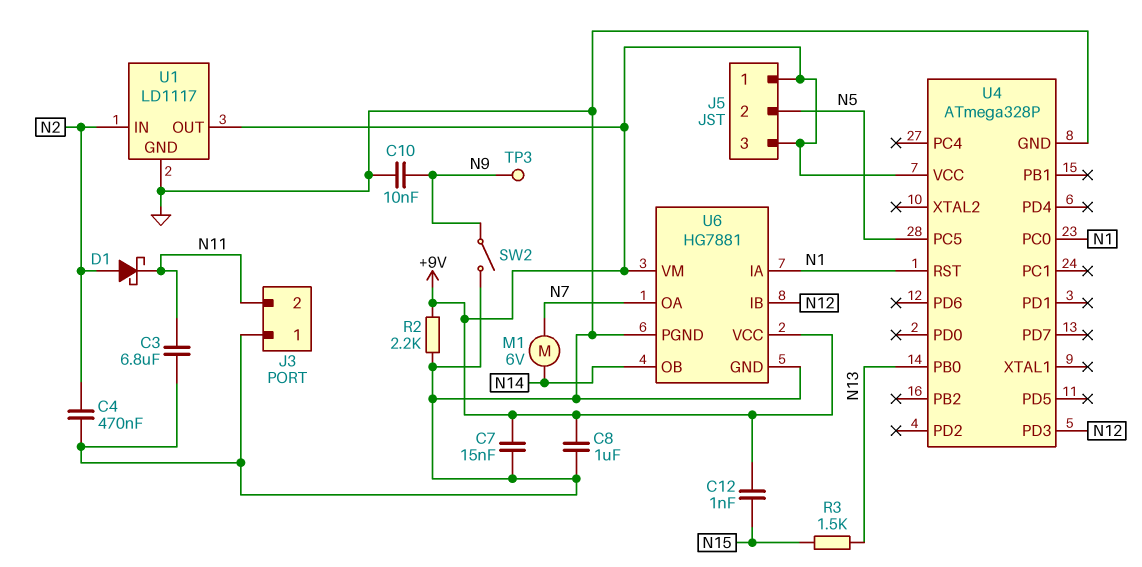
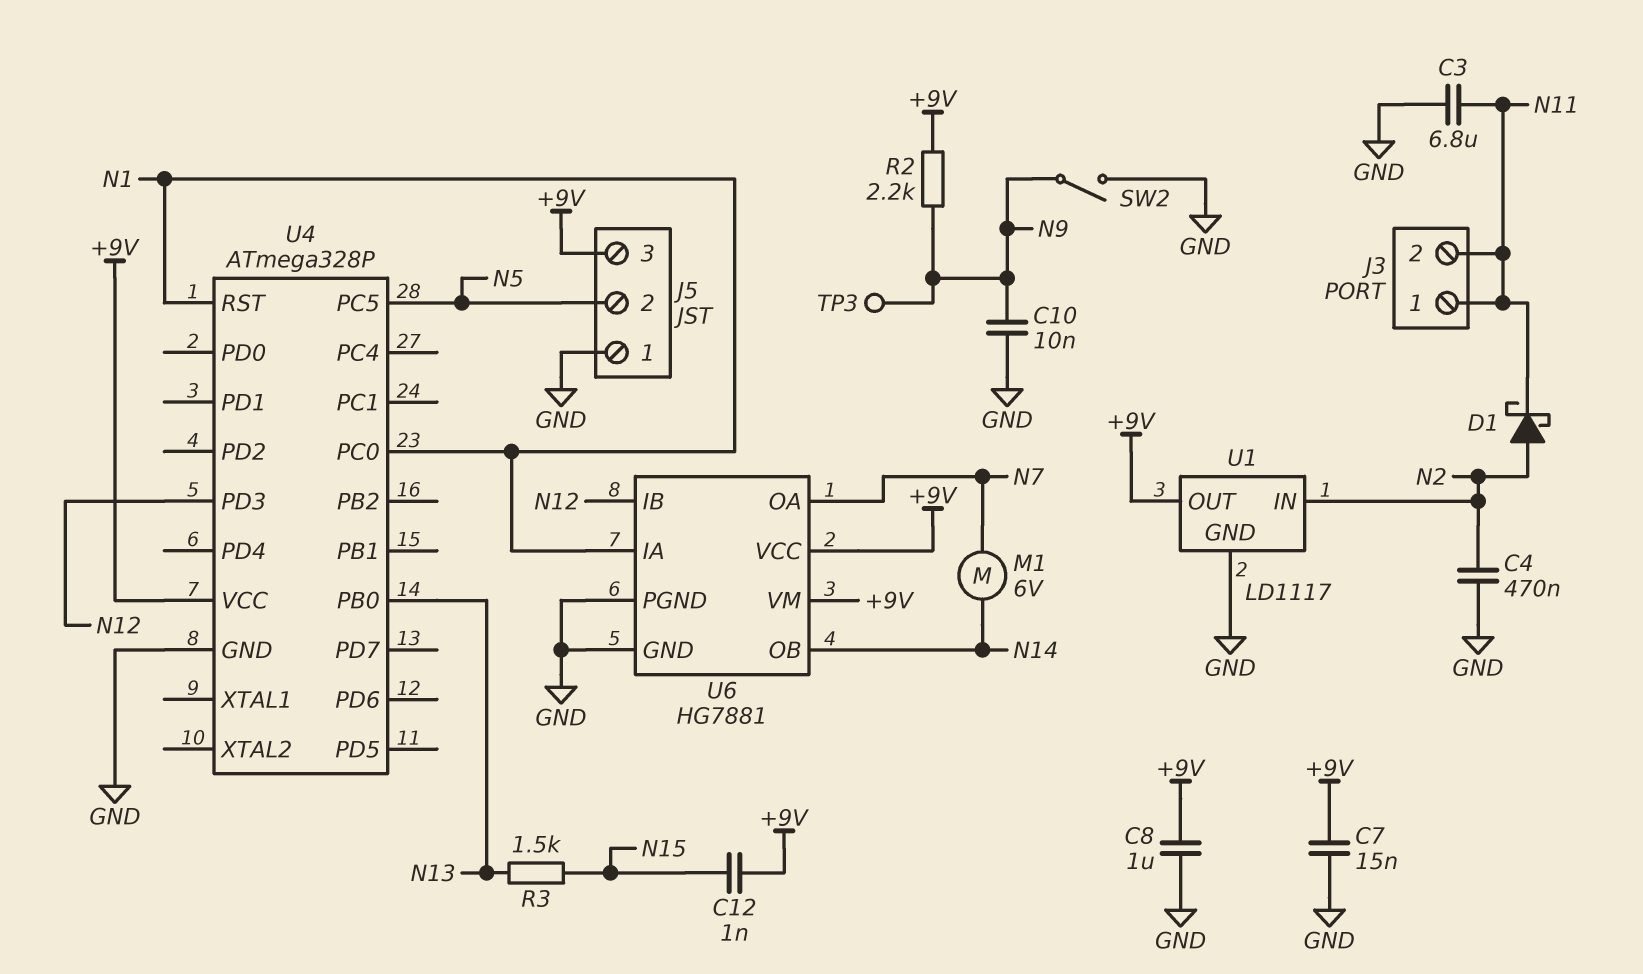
J3 pin 1: GND -> N11
J5 pin 1: +9V -> GND
R2: 2.2k (+9V, GND) -> 2.2k (+9V, N9)

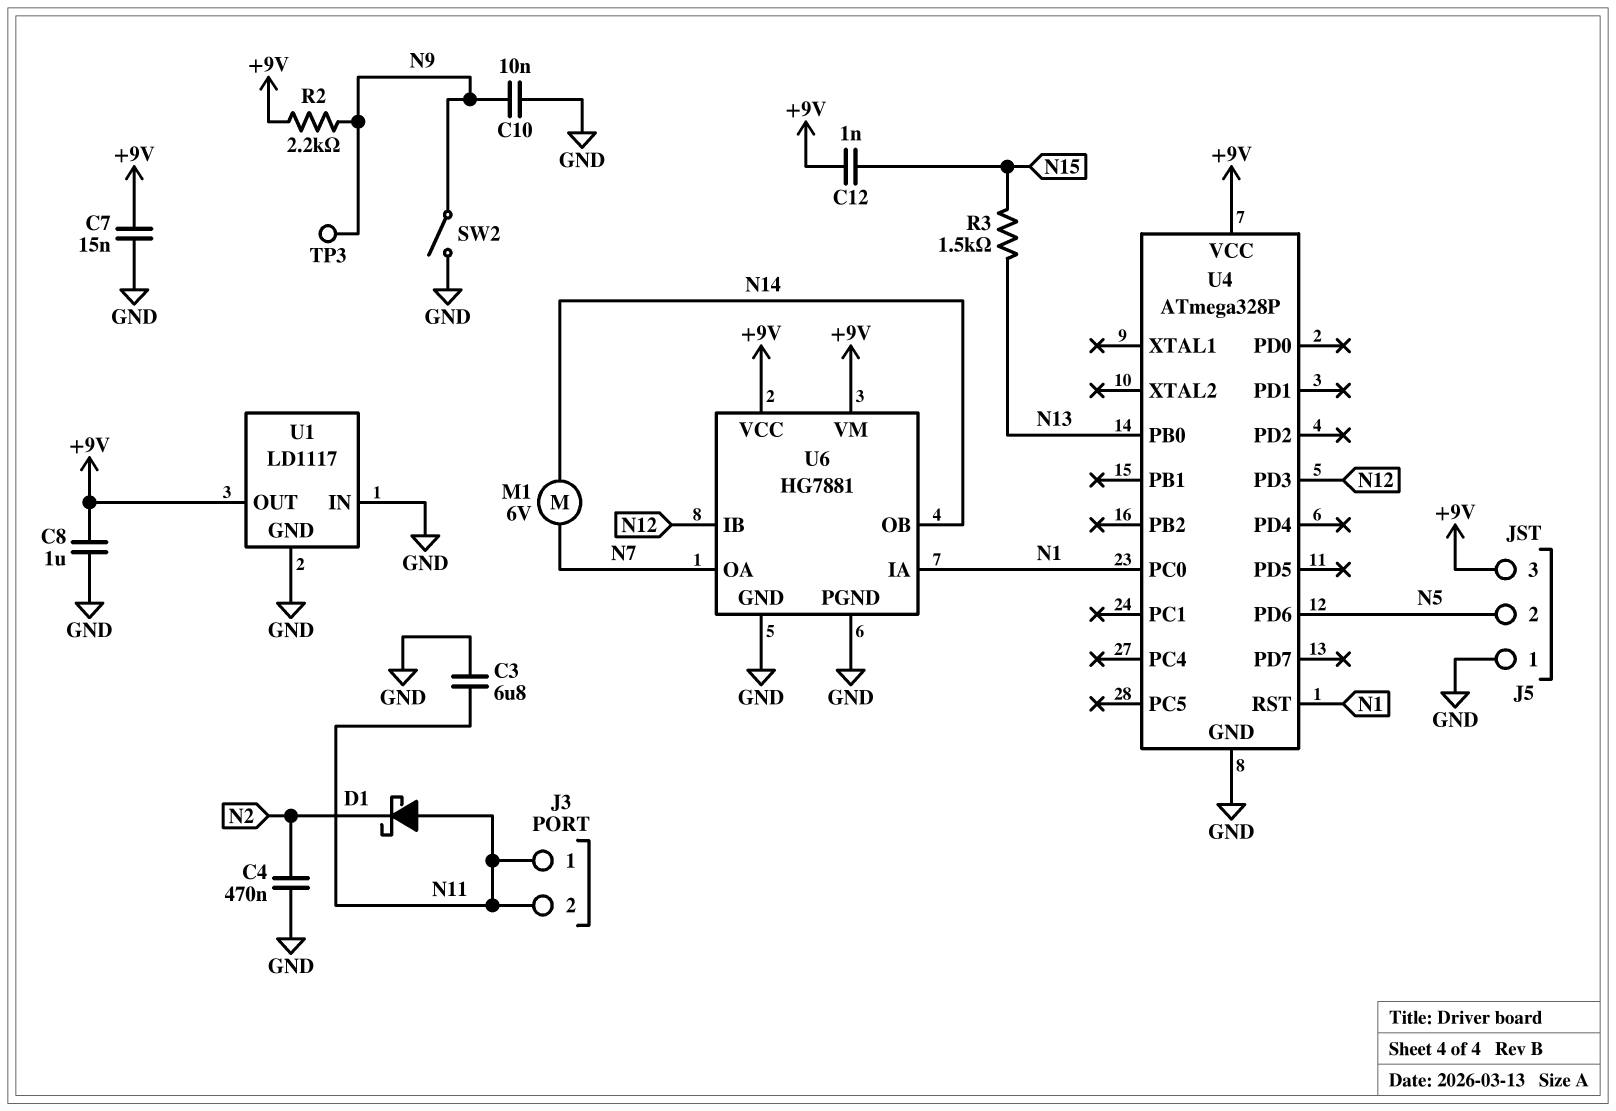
D1: schottky (A N2, K N11) -> schottky (A N11, K N2)
U1 pin IN: N2 -> GND
U4 pin PC5: N5 -> none
U4 pin PD6: none -> N5

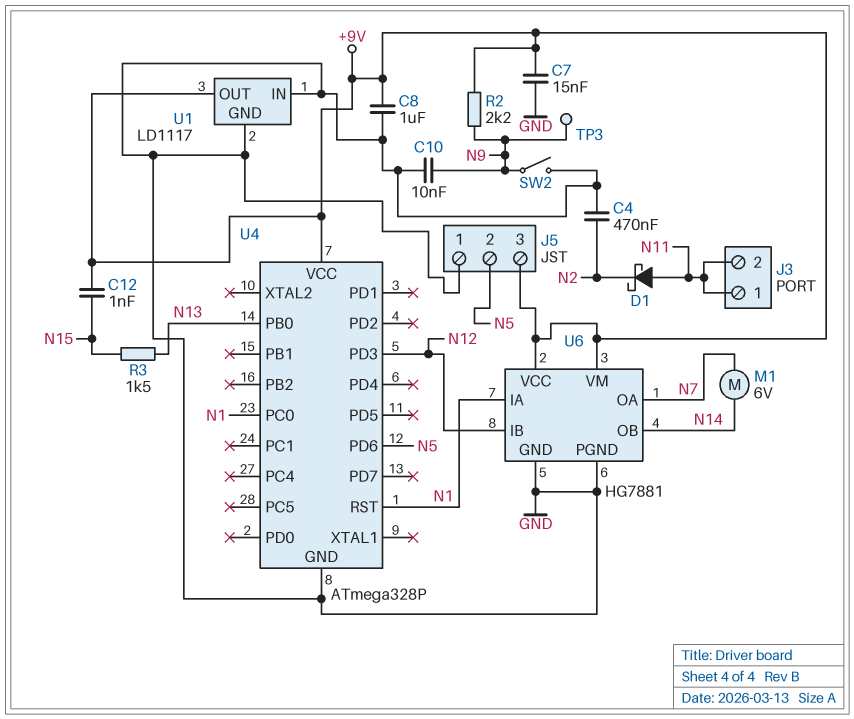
C3: 6.8uF (GND, N11) -> none

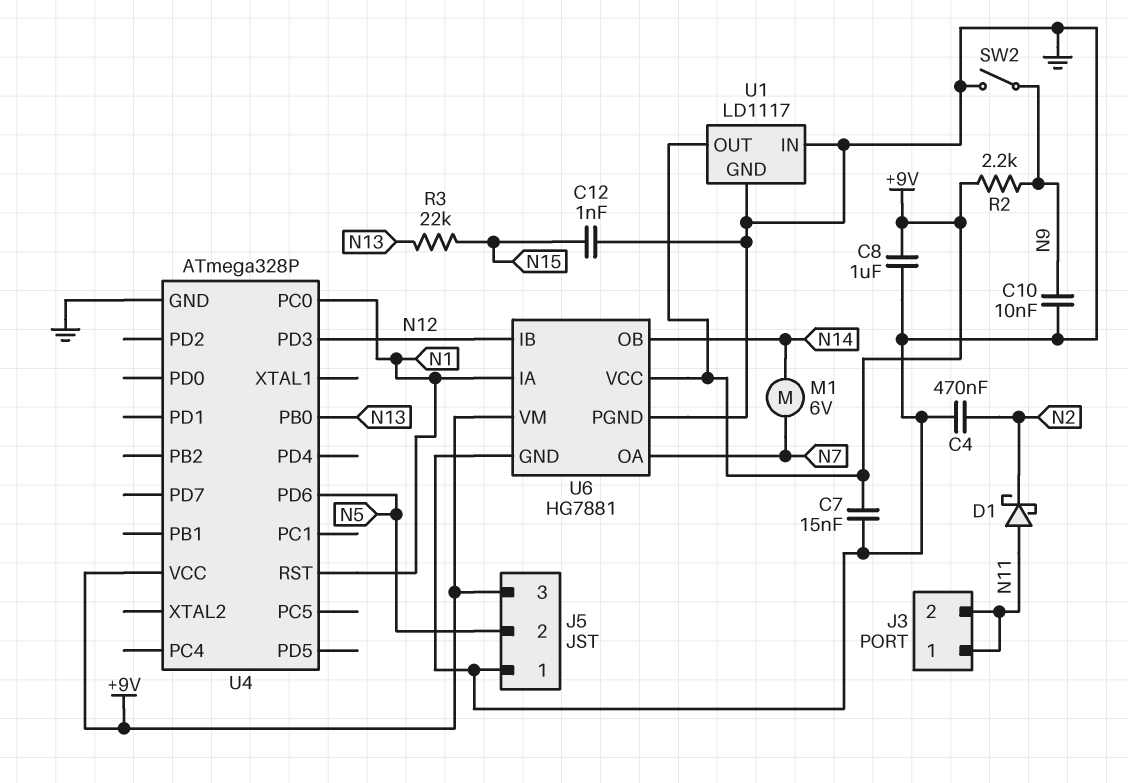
C12: 1nF (+9V, N15) -> 1nF (GND, N15)
R3: 1.5k (N13, N15) -> 22k (N13, N15)
TP3: test point (N9) -> none

